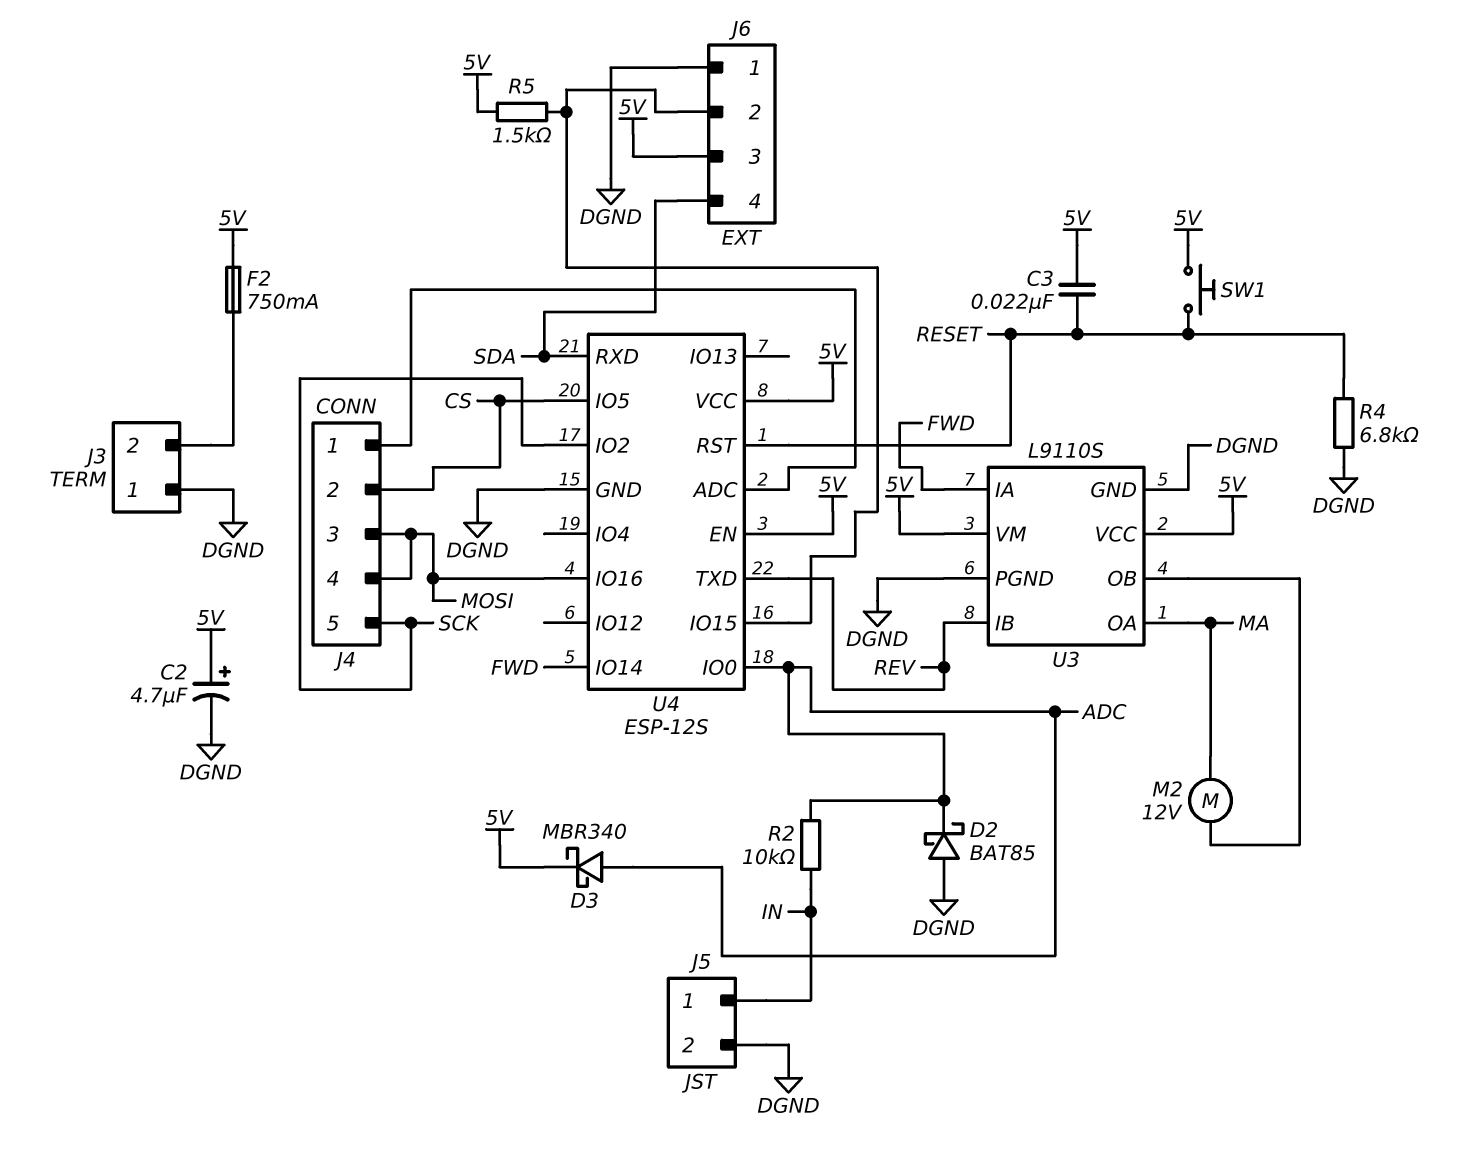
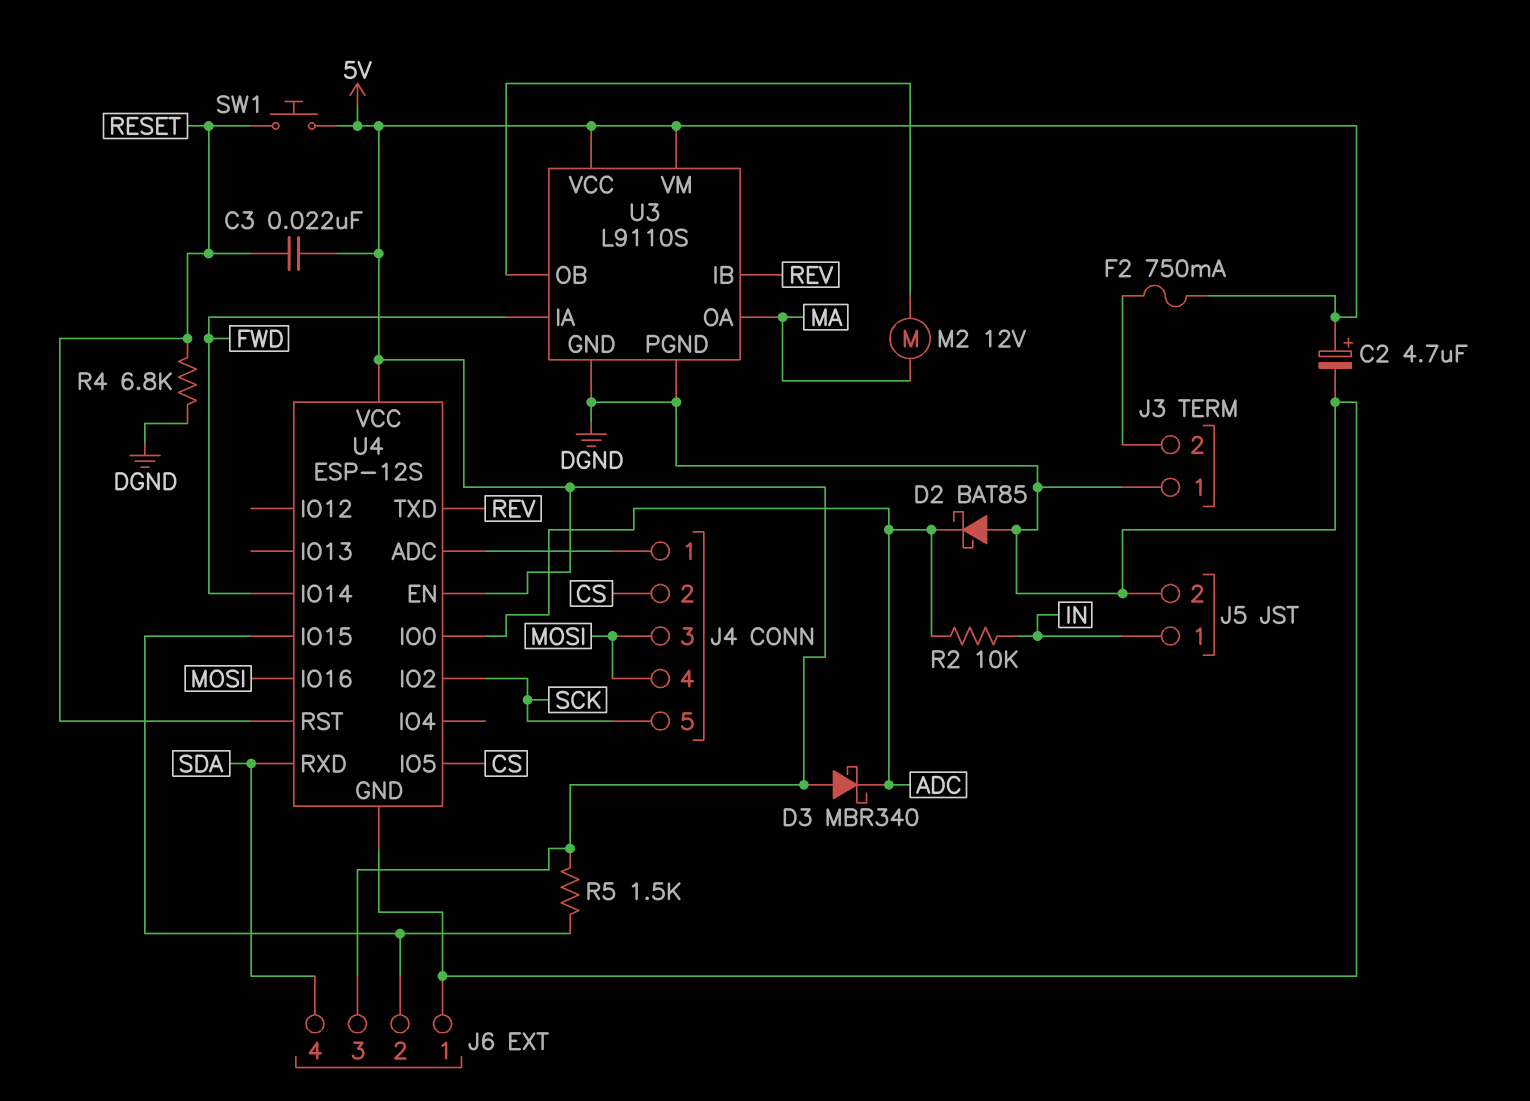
D3: schottky MBR340 (A ADC, K 5V) -> schottky MBR340 (A 5V, K ADC)

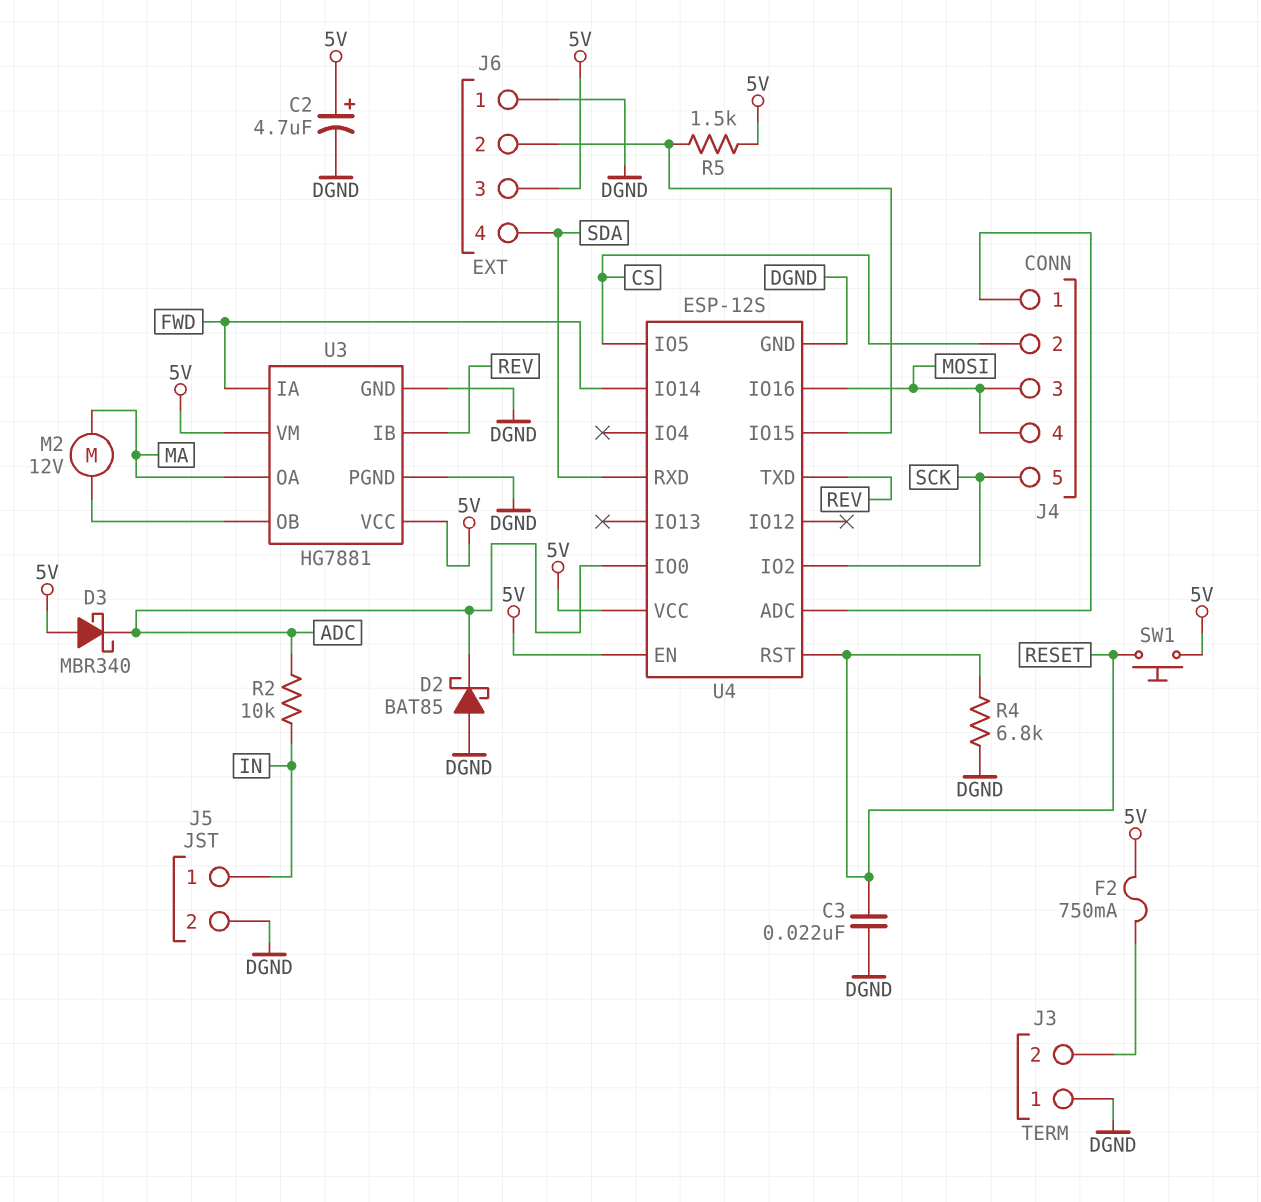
C3: 22nF (5V, RESET) -> 22nF (DGND, RESET)
U3: L9110S -> HG7881

